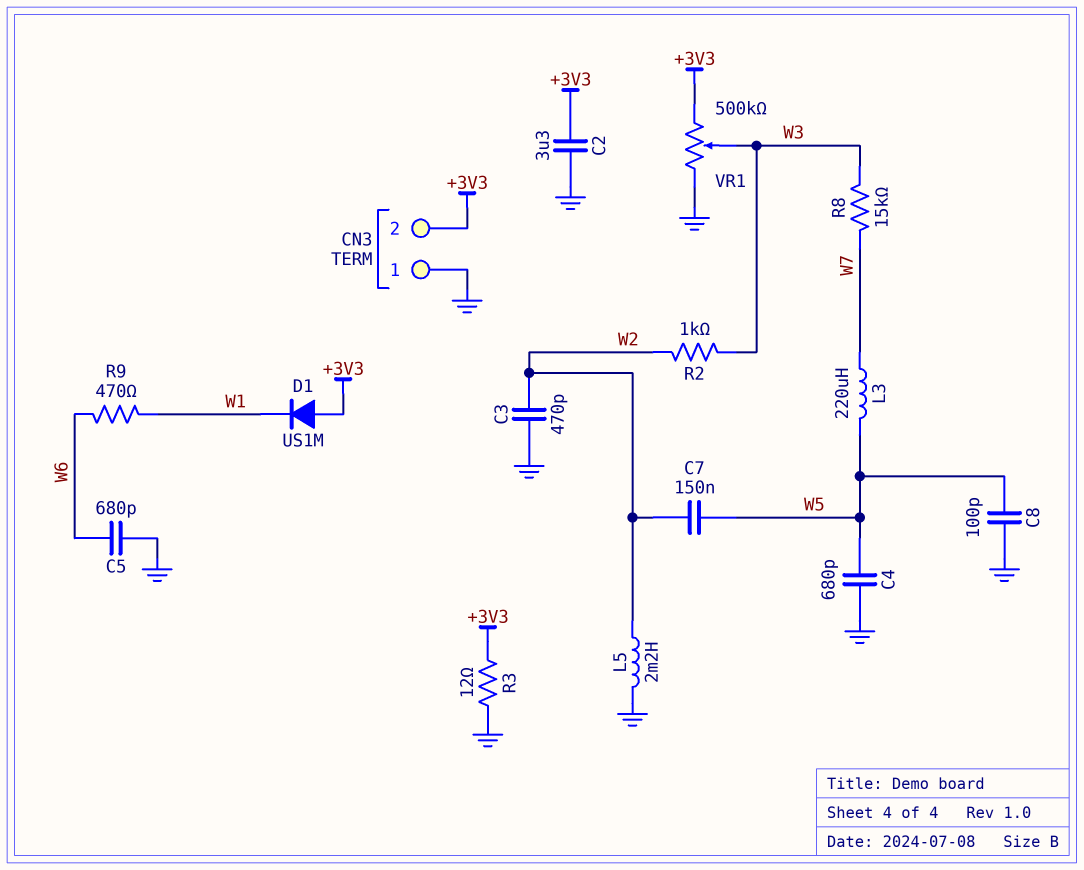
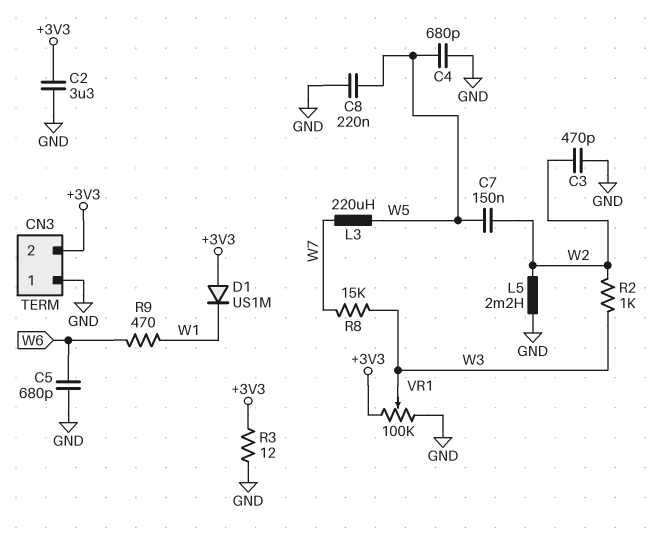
C8: 100pF (GND, W5) -> 220nF (GND, W5)
VR1: 500k (+3V3, GND, wiper W3) -> 100k (+3V3, GND, wiper W3)

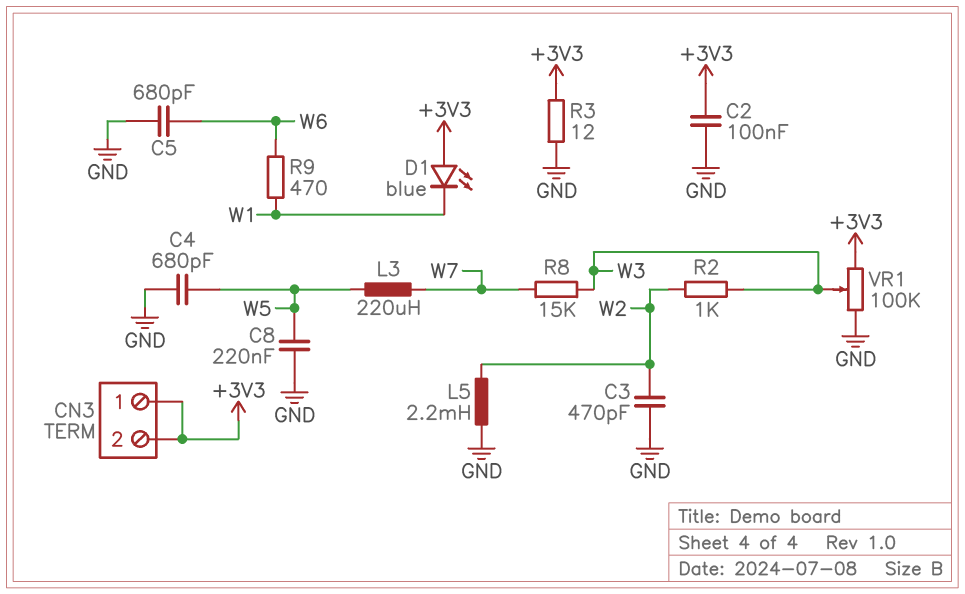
C2: 3.3uF (+3V3, GND) -> 100nF (+3V3, GND)
C7: 150nF (W2, W5) -> none
CN3 pin 1: GND -> +3V3
D1: diode US1M (A +3V3, K W1) -> LED blue (A +3V3, K W1)

